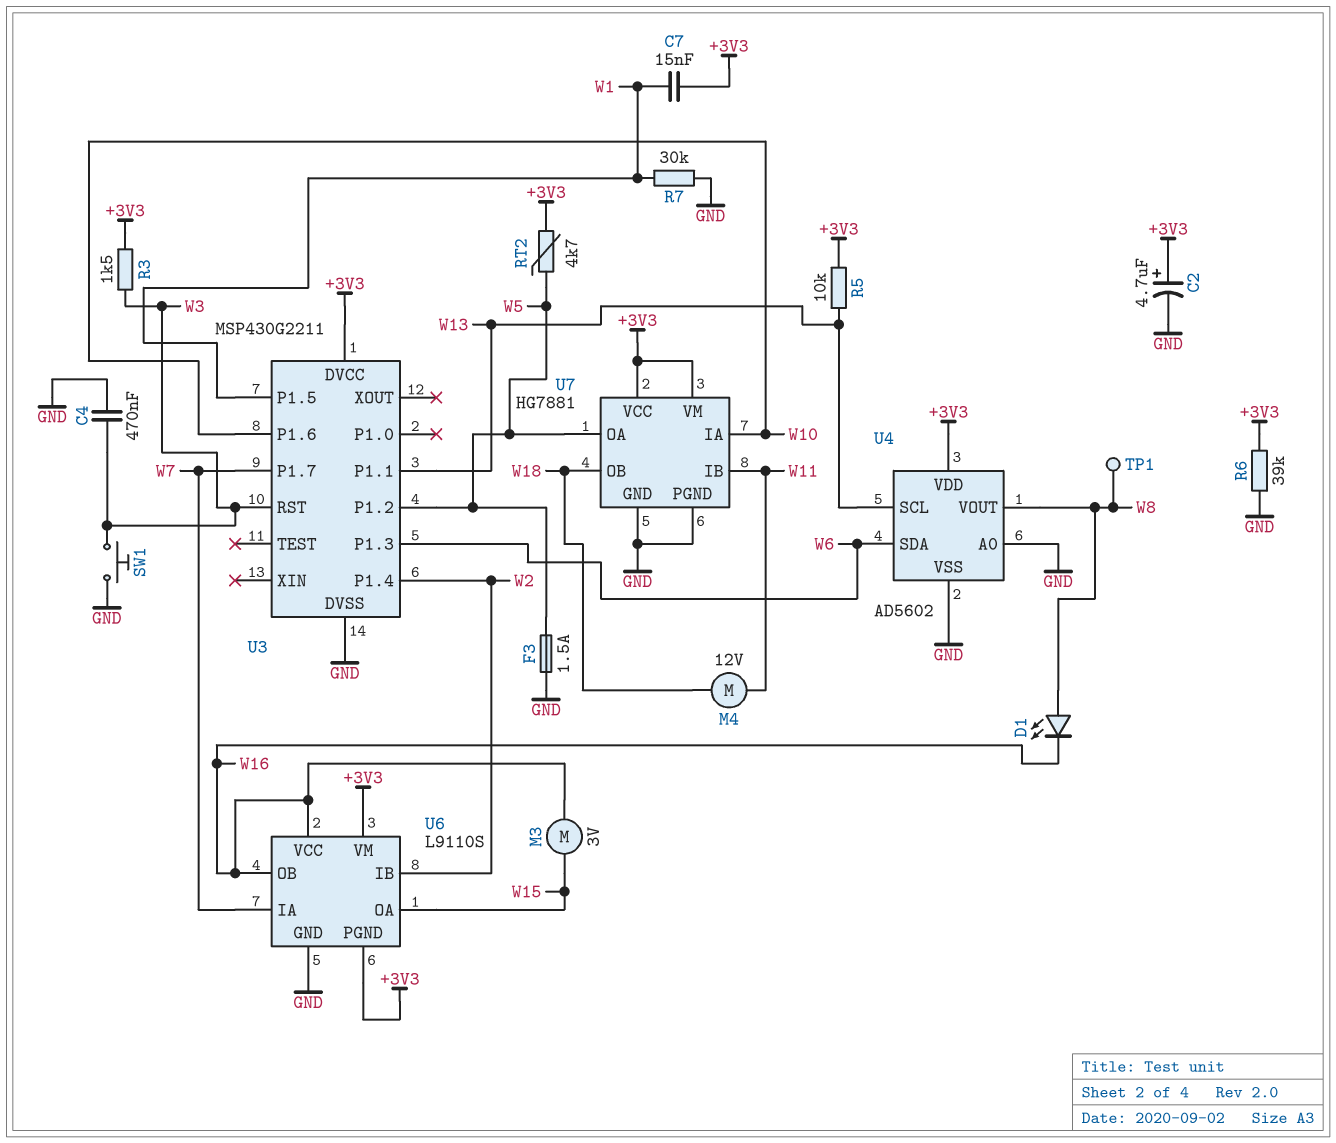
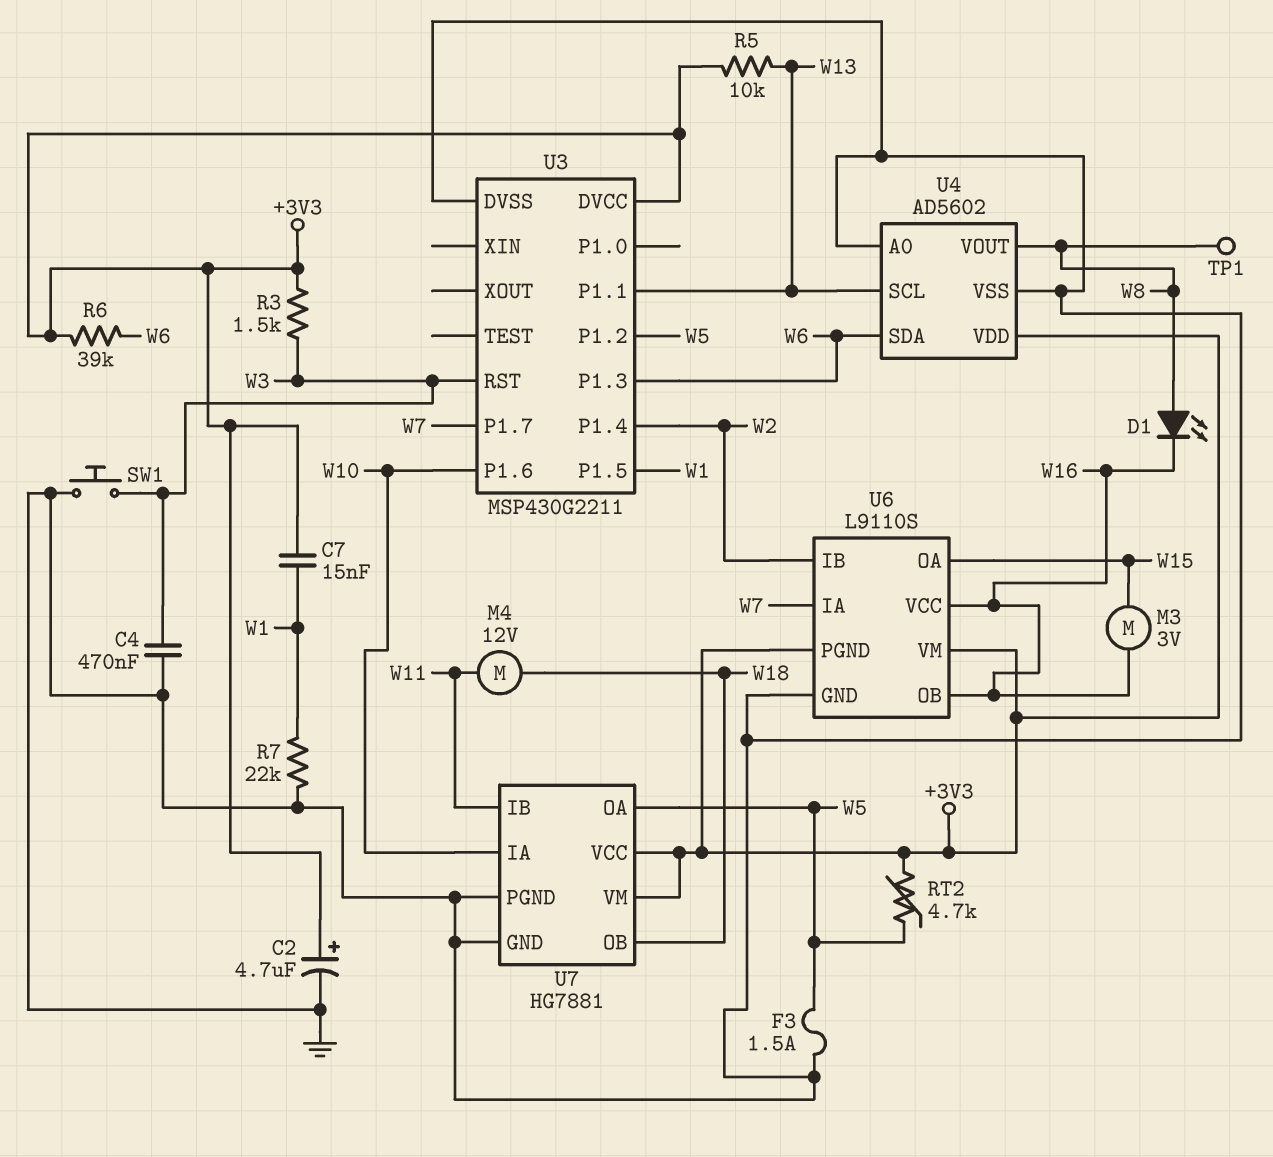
R6: 39k (+3V3, GND) -> 39k (+3V3, W6)
R7: 30k (GND, W1) -> 22k (GND, W1)

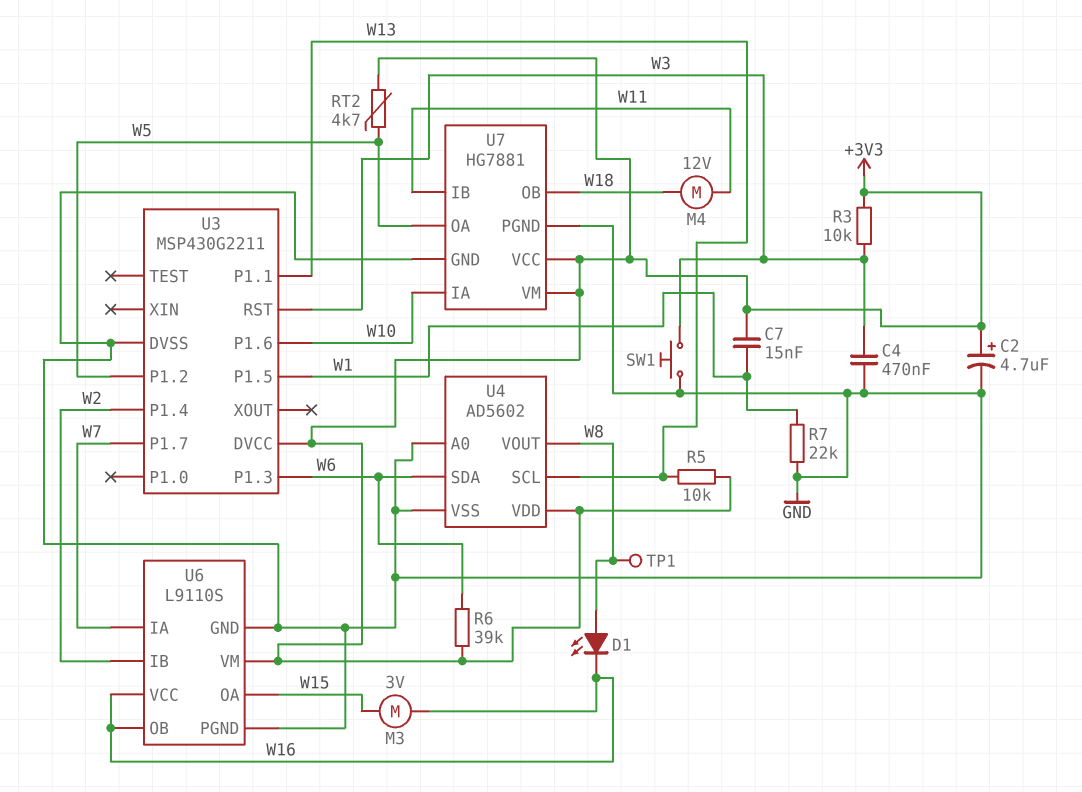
F3: 1.5A (GND, W5) -> none
R3: 1.5k (+3V3, W3) -> 10k (+3V3, W3)
U6 pin PGND: +3V3 -> GND

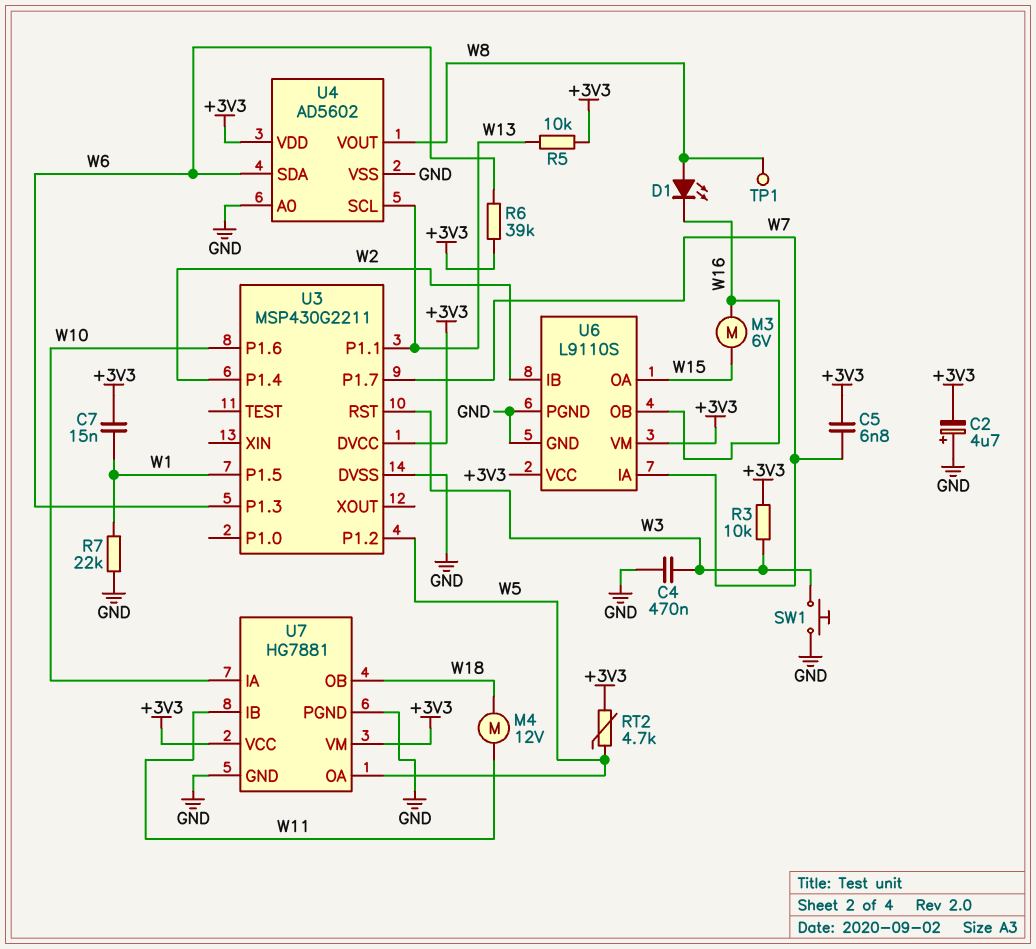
C2: 4.7uF (plus +3V3, minus GND) -> 4.7uF (plus GND, minus +3V3)
C5: none -> 6.8nF (+3V3, W7)
M3: motor 3V (W15, W16) -> motor 6V (W15, W16)
U6 pin VCC: W16 -> +3V3

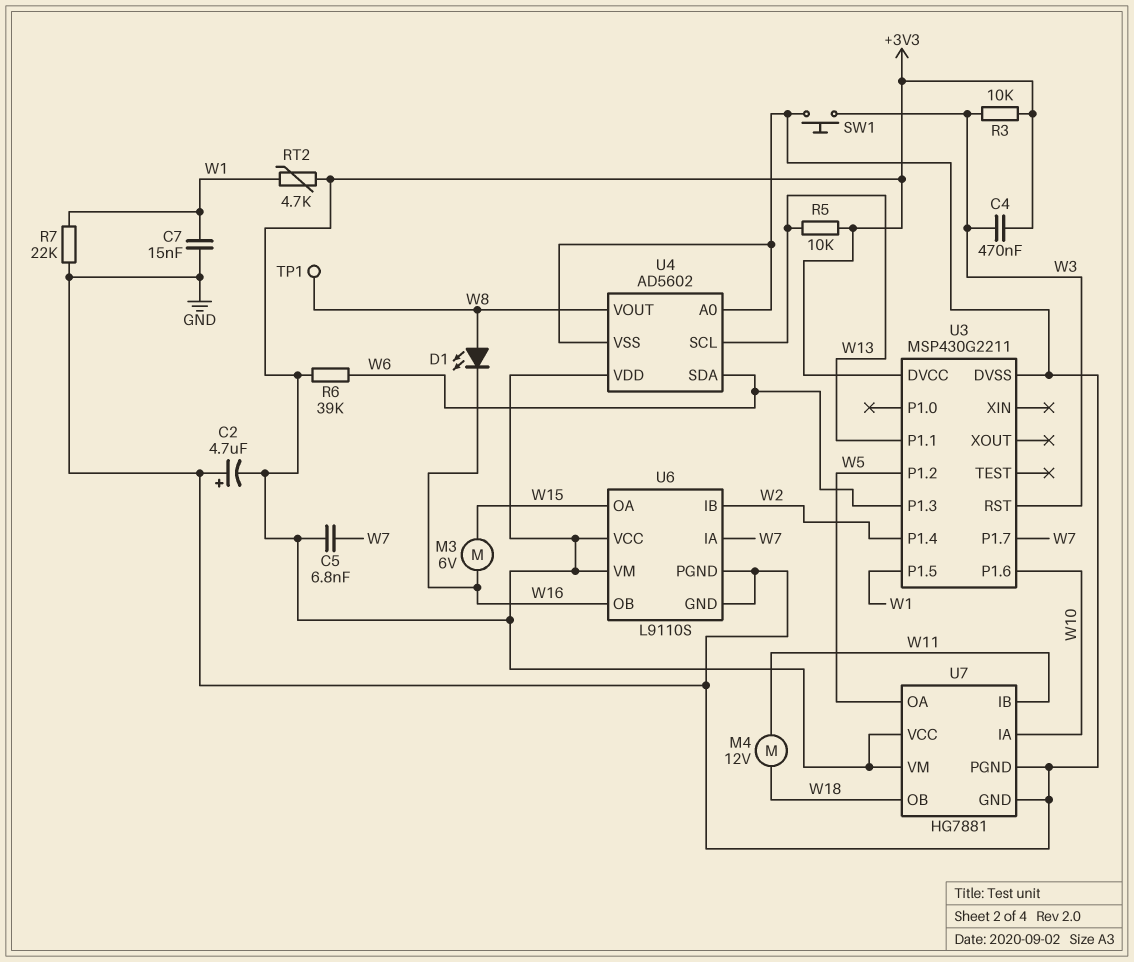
C4: 470nF (GND, W3) -> 470nF (+3V3, W3)
C7: 15nF (+3V3, W1) -> 15nF (GND, W1)
RT2: 4.7k (+3V3, W5) -> 4.7k (+3V3, W1)

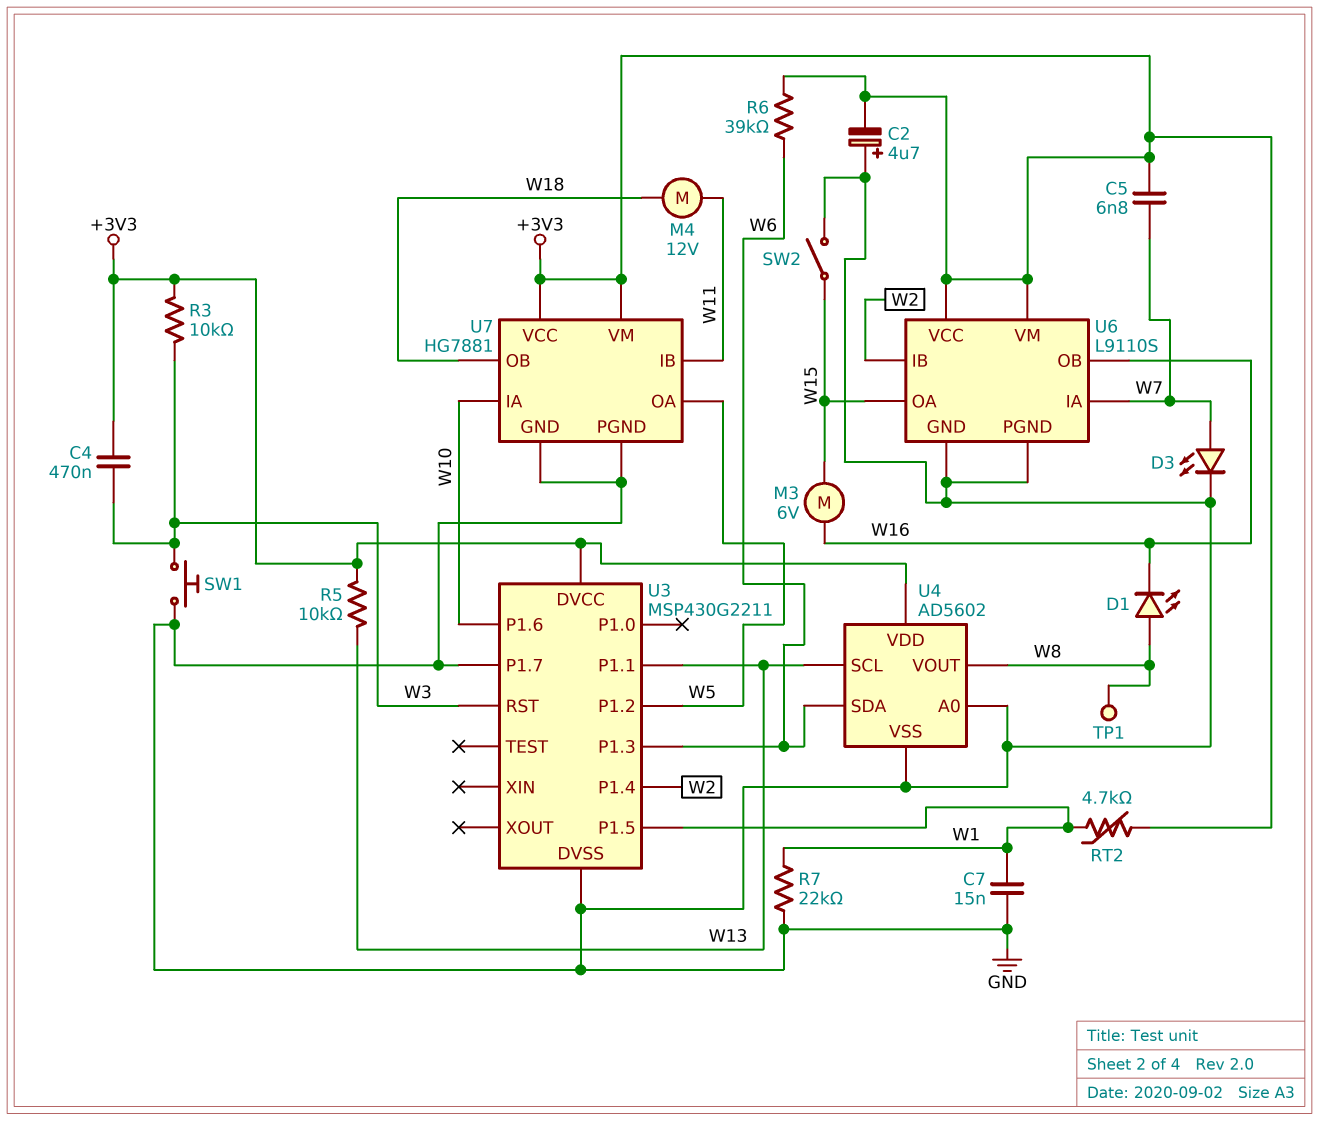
D3: none -> LED (A W7, K GND)
SW2: none -> switch (GND, W15)
U3 pin P1.7: W7 -> GND

